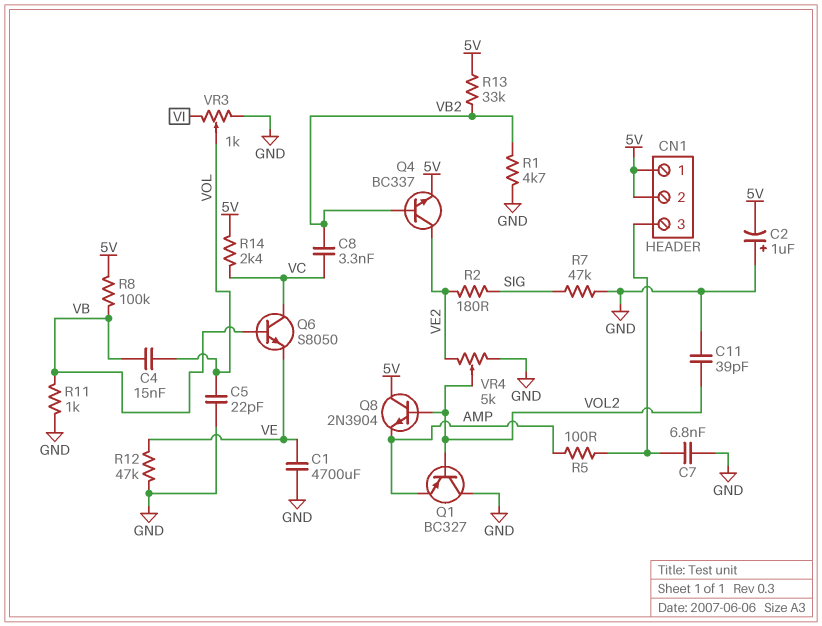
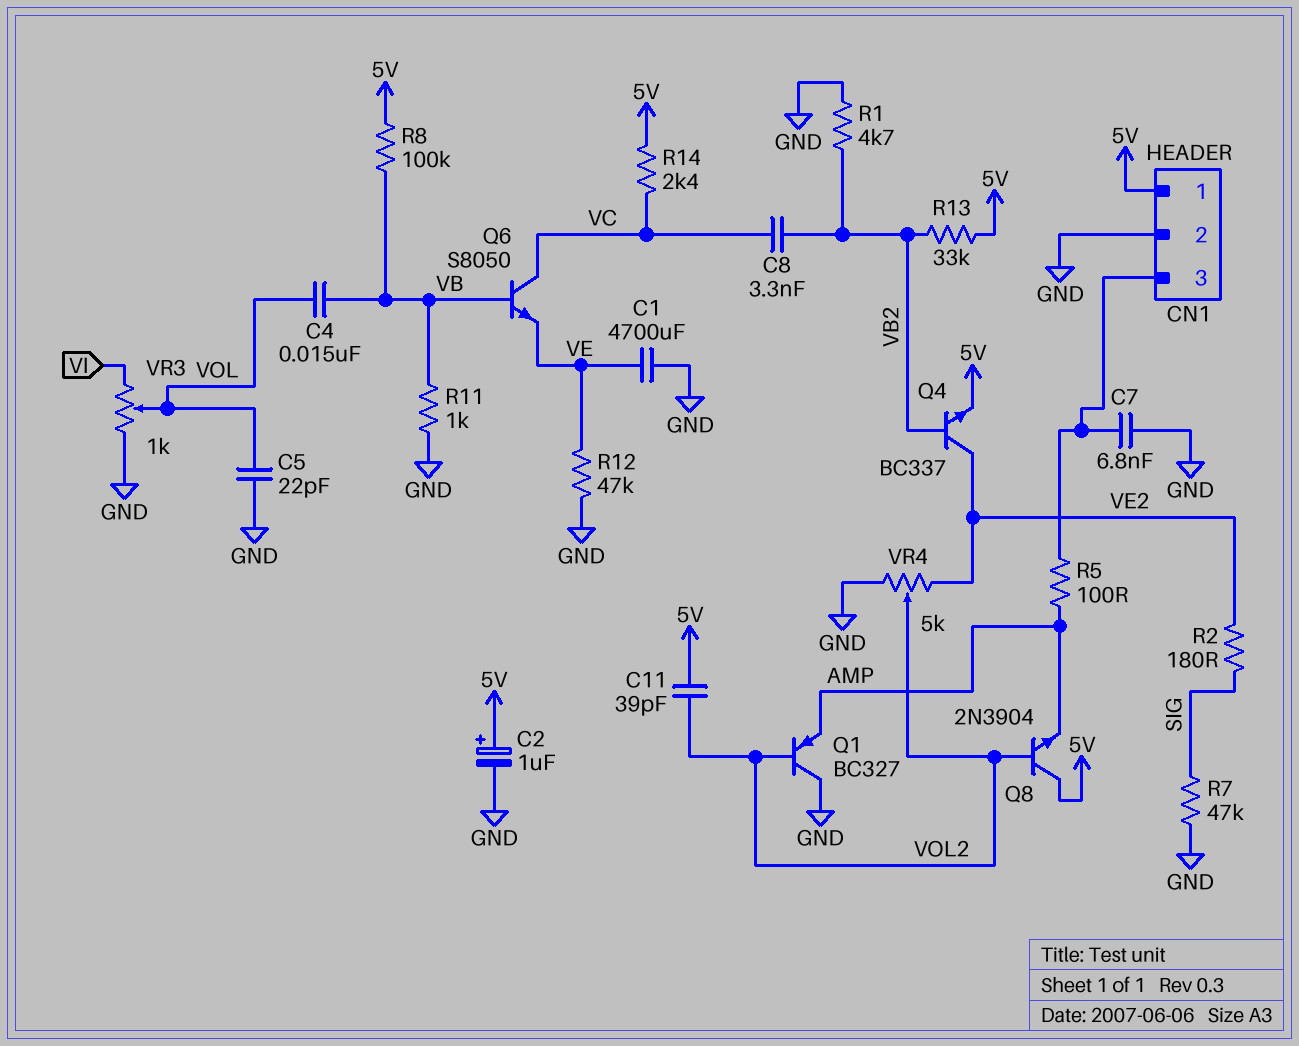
C2: 1uF (plus GND, minus 5V) -> 1uF (plus 5V, minus GND)
C11: 39pF (GND, VOL2) -> 39pF (5V, VOL2)
CN1 pin 2: 5V -> GND

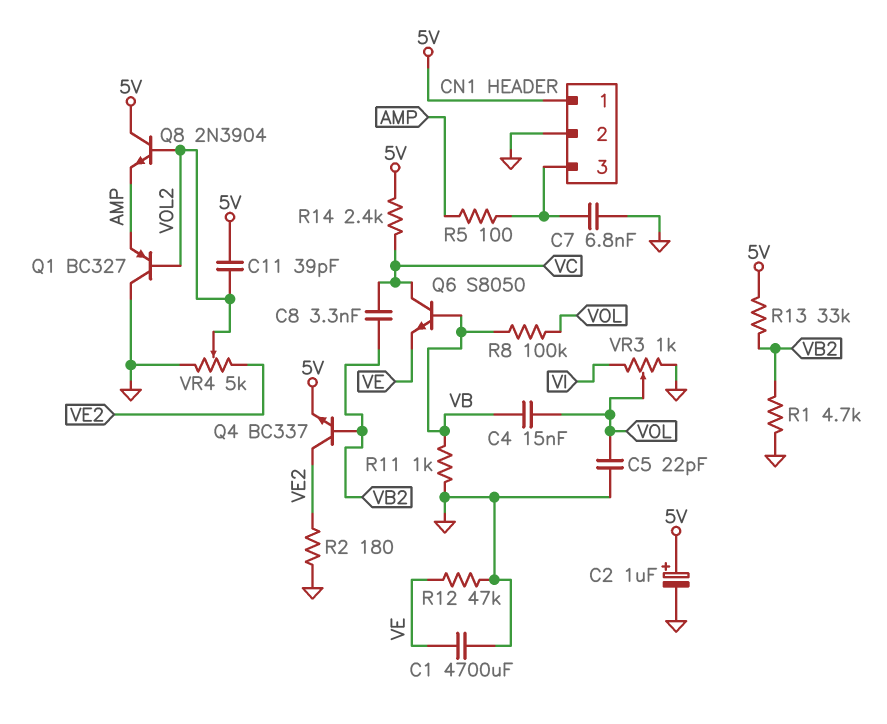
R2: 180 (SIG, VE2) -> 180 (GND, VE2)
R7: 47k (GND, SIG) -> none
R8: 100k (5V, VB) -> 100k (VB, VOL)

